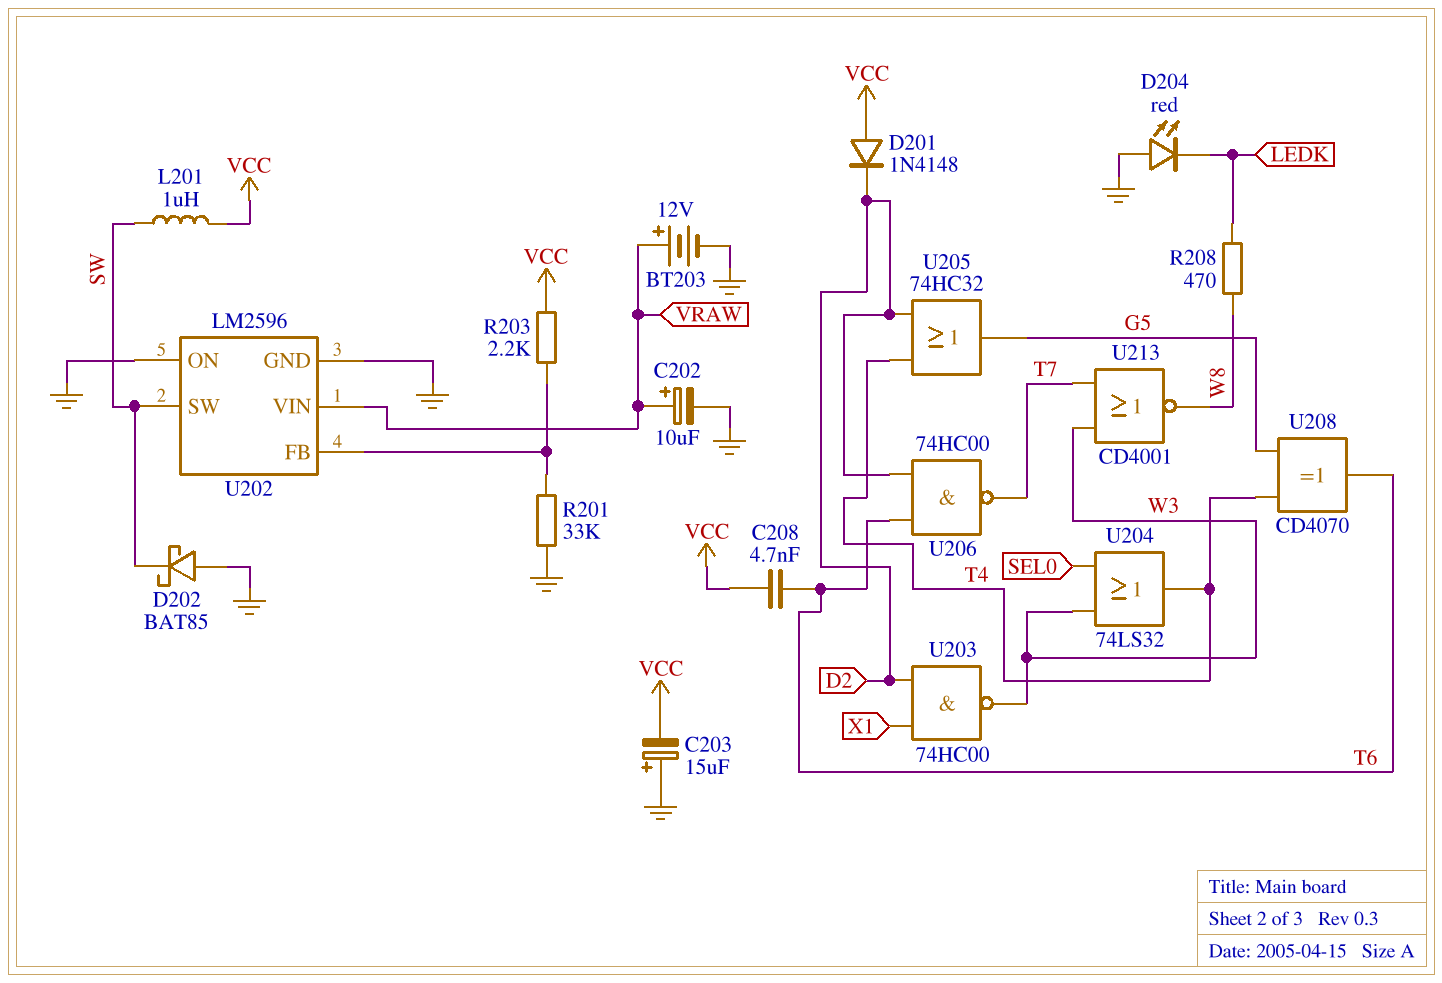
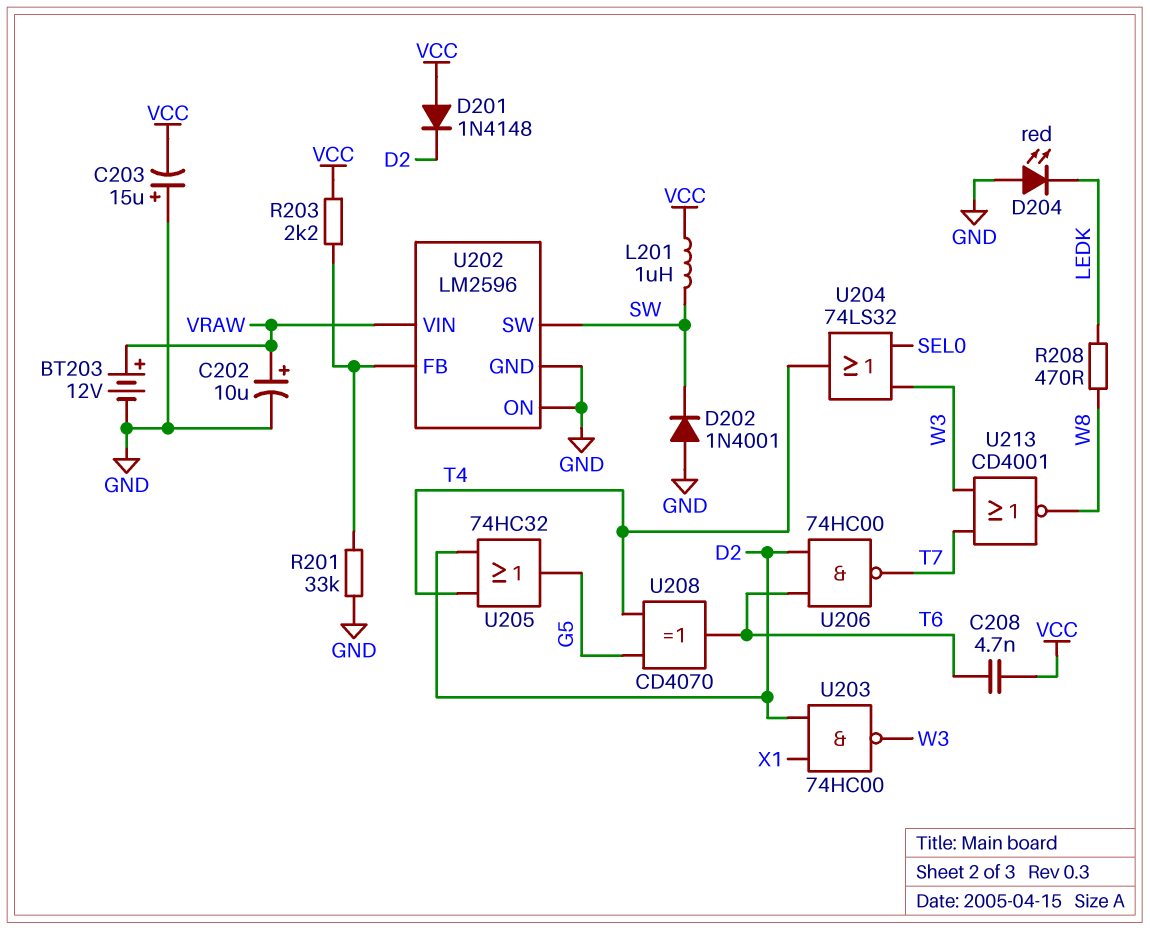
D202: schottky BAT85 (A GND, K SW) -> diode 1N4001 (A GND, K SW)

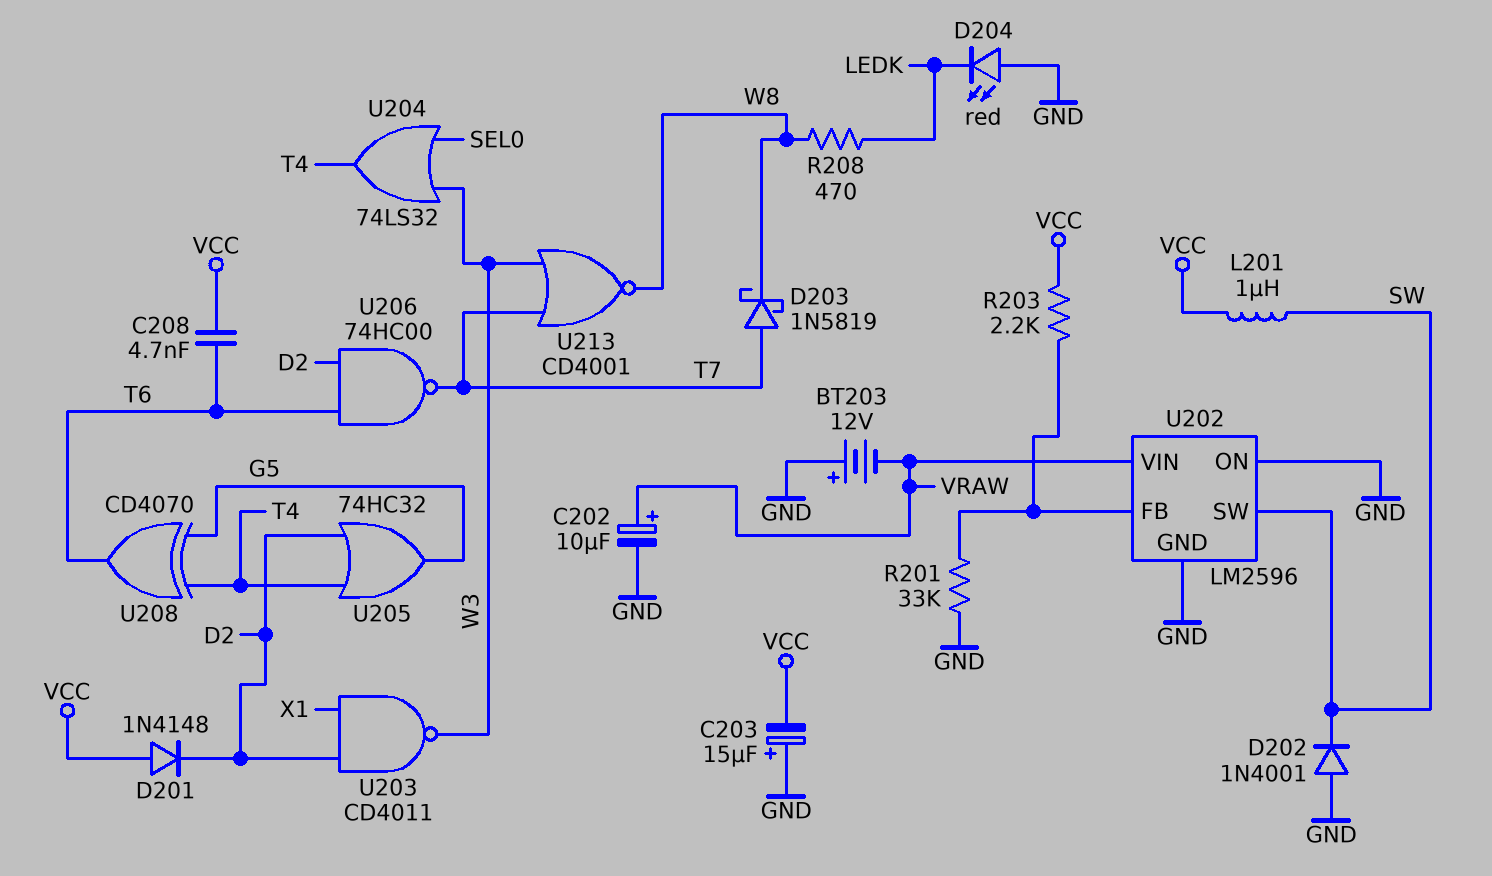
BT203: 12V (plus VRAW, minus GND) -> 12V (plus GND, minus VRAW)
D203: none -> schottky 1N5819 (A T7, K W8)
U203: NAND 74HC00 (in D2, in X1, out W3) -> NAND CD4011 (in D2, in X1, out W3)

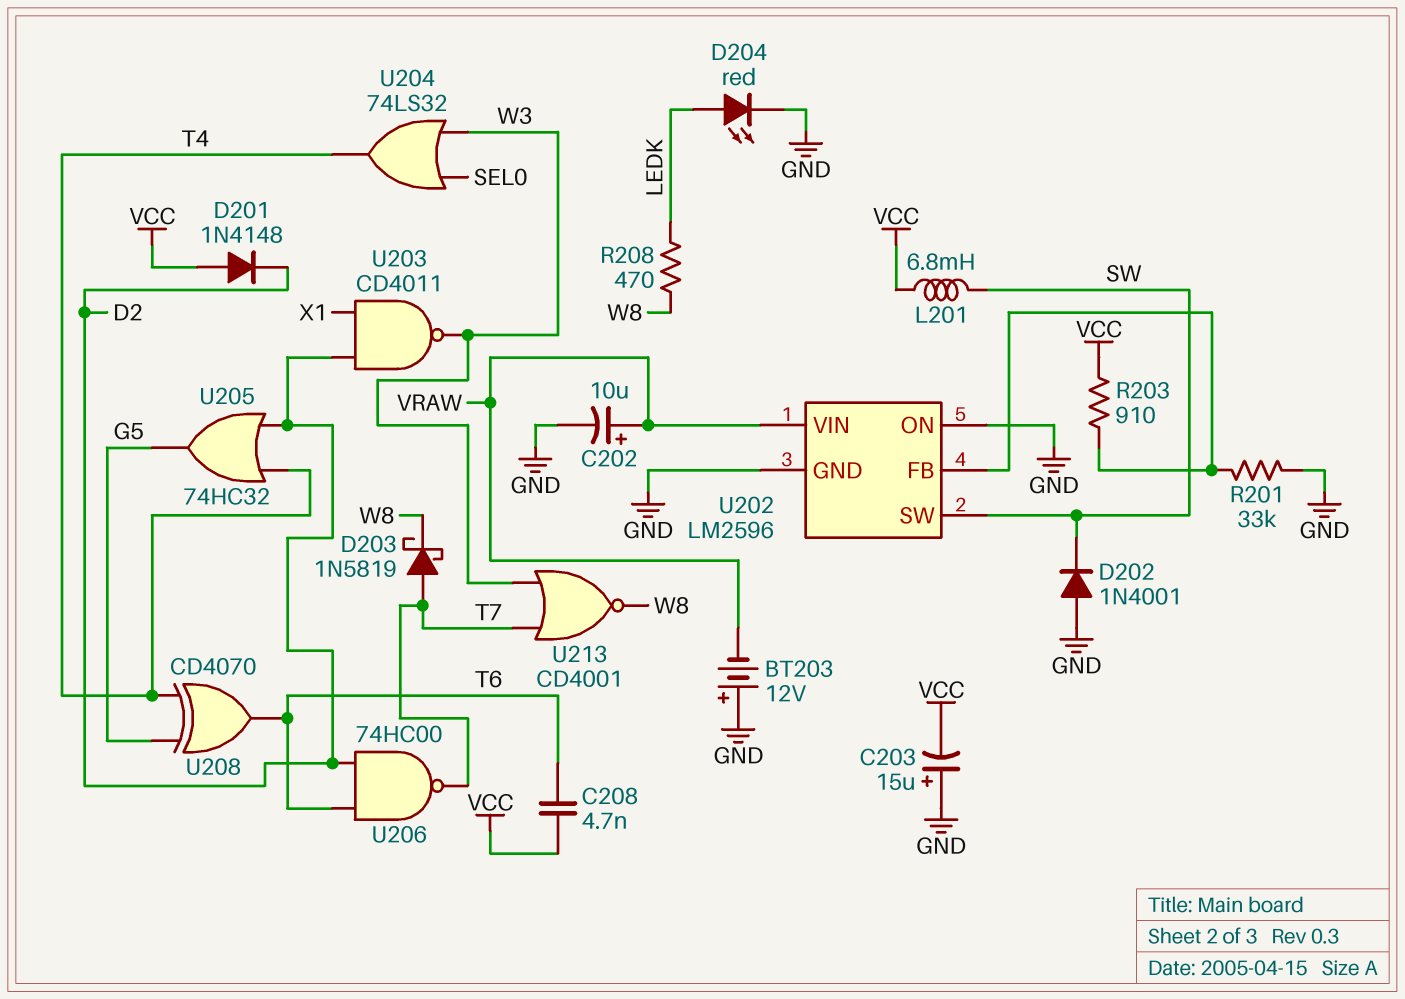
D204: LED red (A GND, K LEDK) -> LED red (A LEDK, K GND)
L201: 1uH (SW, VCC) -> 6.8mH (SW, VCC)
R203: 2.2k (U202/FB, VCC) -> 910 (U202/FB, VCC)

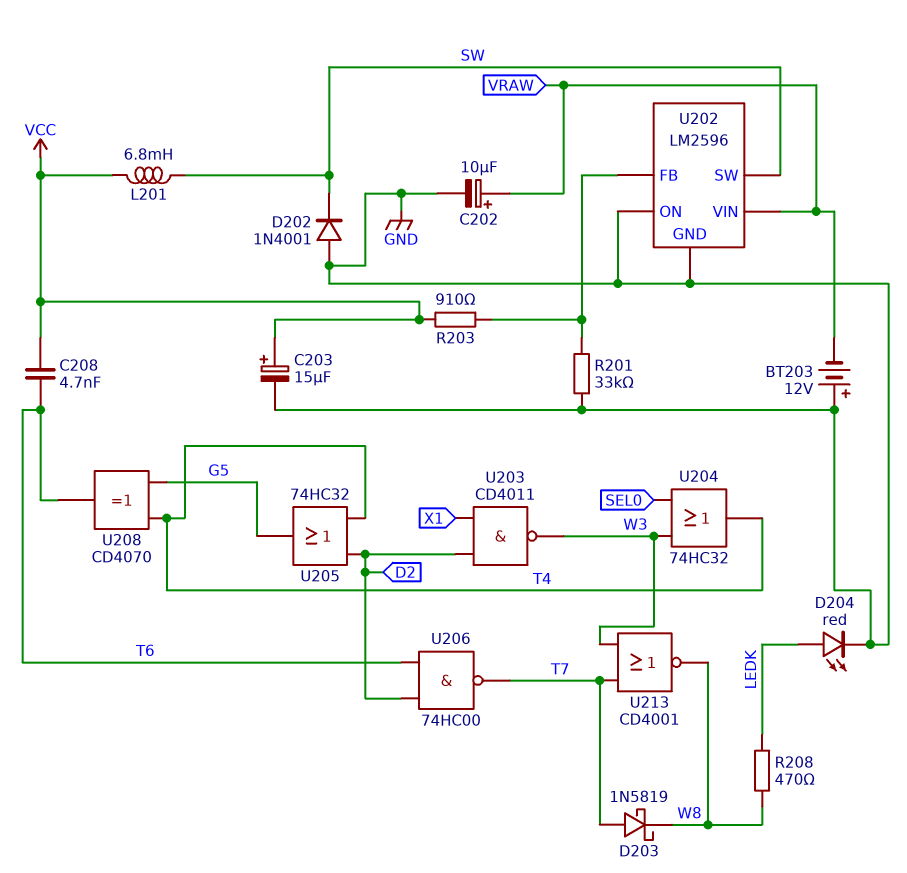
C203: 15uF (plus GND, minus VCC) -> 15uF (plus VCC, minus GND)
D201: diode 1N4148 (A VCC, K D2) -> none
U204: OR 74LS32 (in SEL0, in W3, out T4) -> OR 74HC32 (in SEL0, in W3, out T4)

